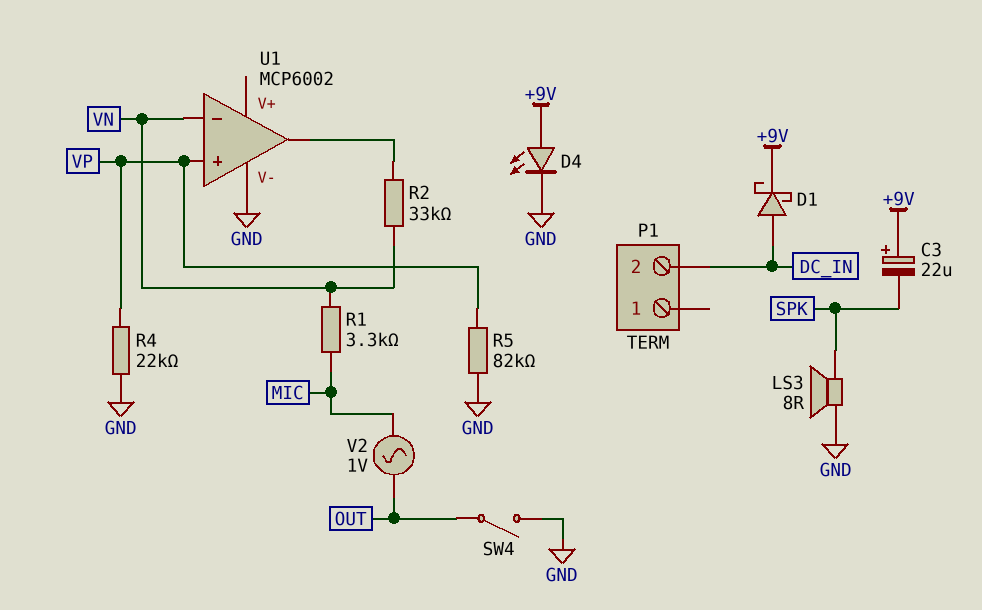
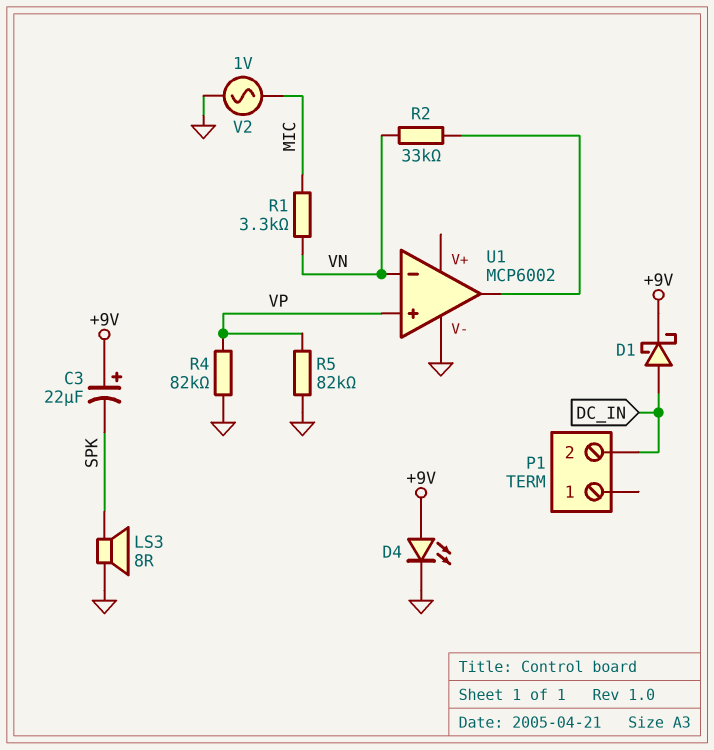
R4: 22k (GND, VP) -> 82k (GND, VP)
SW4: switch (GND, OUT) -> none
V2: AC 1V (MIC, OUT) -> AC 1V (GND, MIC)

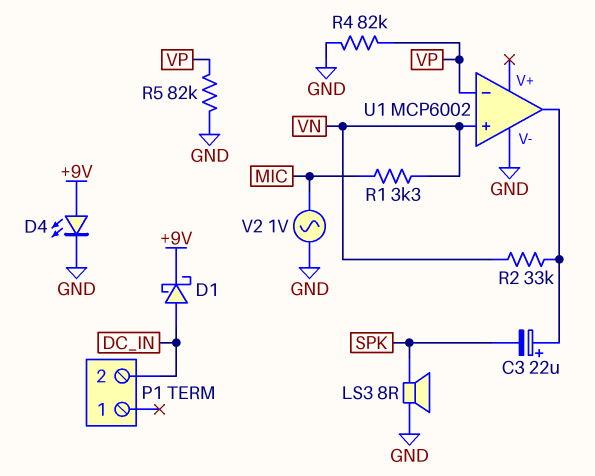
C3: 22uF (plus +9V, minus SPK) -> 22uF (plus U1/out, minus SPK)
U1 pin in+: VP -> VN
U1 pin in-: VN -> VP

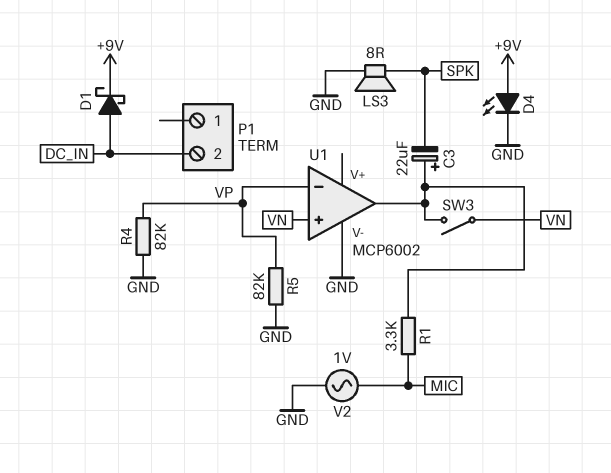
R1: 3.3k (MIC, VN) -> 3.3k (MIC, U1/out)
R2: 33k (U1/out, VN) -> none
SW3: none -> switch (U1/out, VN)

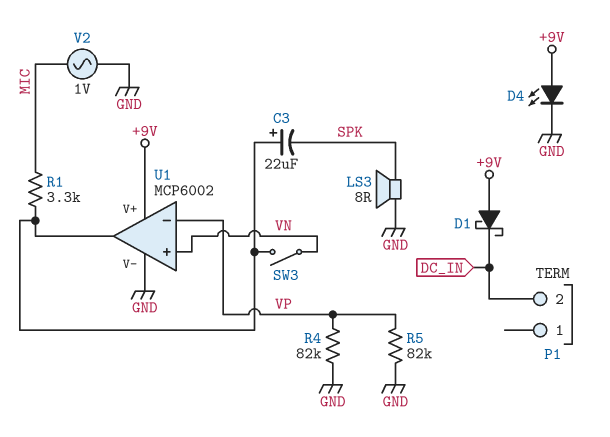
D1: schottky (A DC_IN, K +9V) -> schottky (A +9V, K DC_IN)
U1 pin V+: none -> +9V

